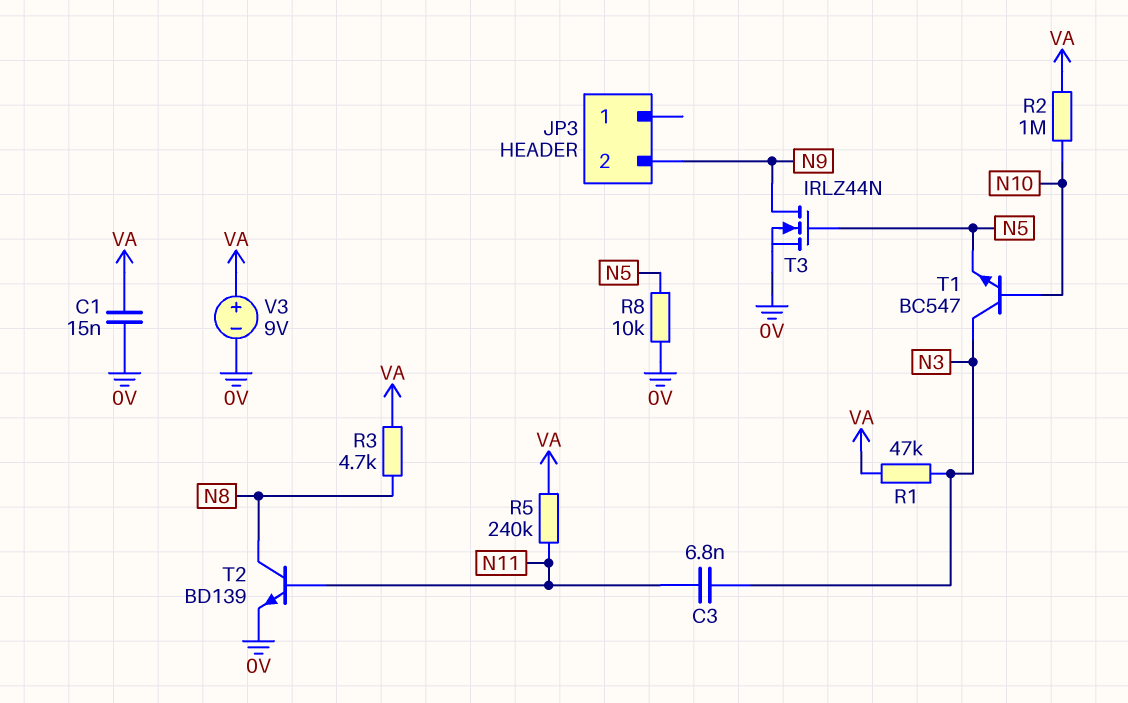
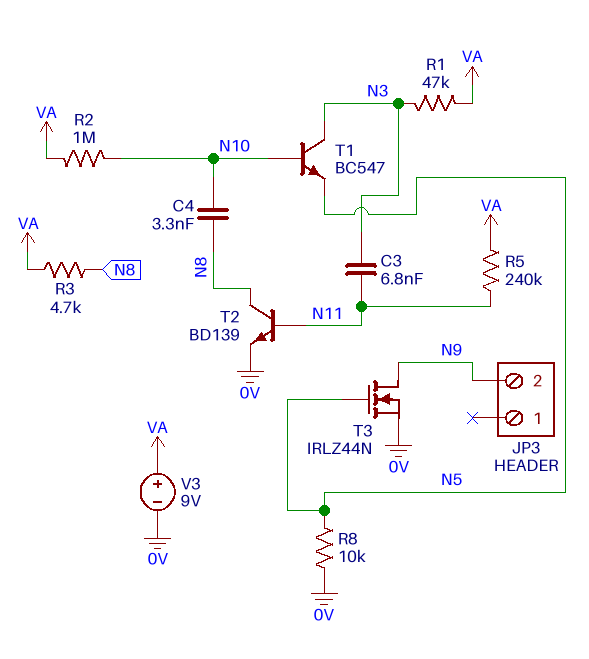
C1: 15nF (0V, VA) -> none
C4: none -> 3.3nF (N8, N10)

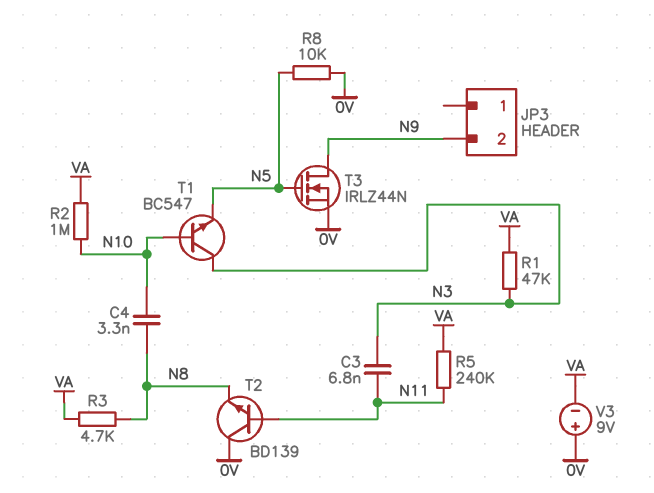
T2: NPN BD139 (B N11, C N8, E 0V) -> NPN BD139 (B N11, C 0V, E N8)
V3: 9V (plus VA, minus 0V) -> 9V (plus 0V, minus VA)

